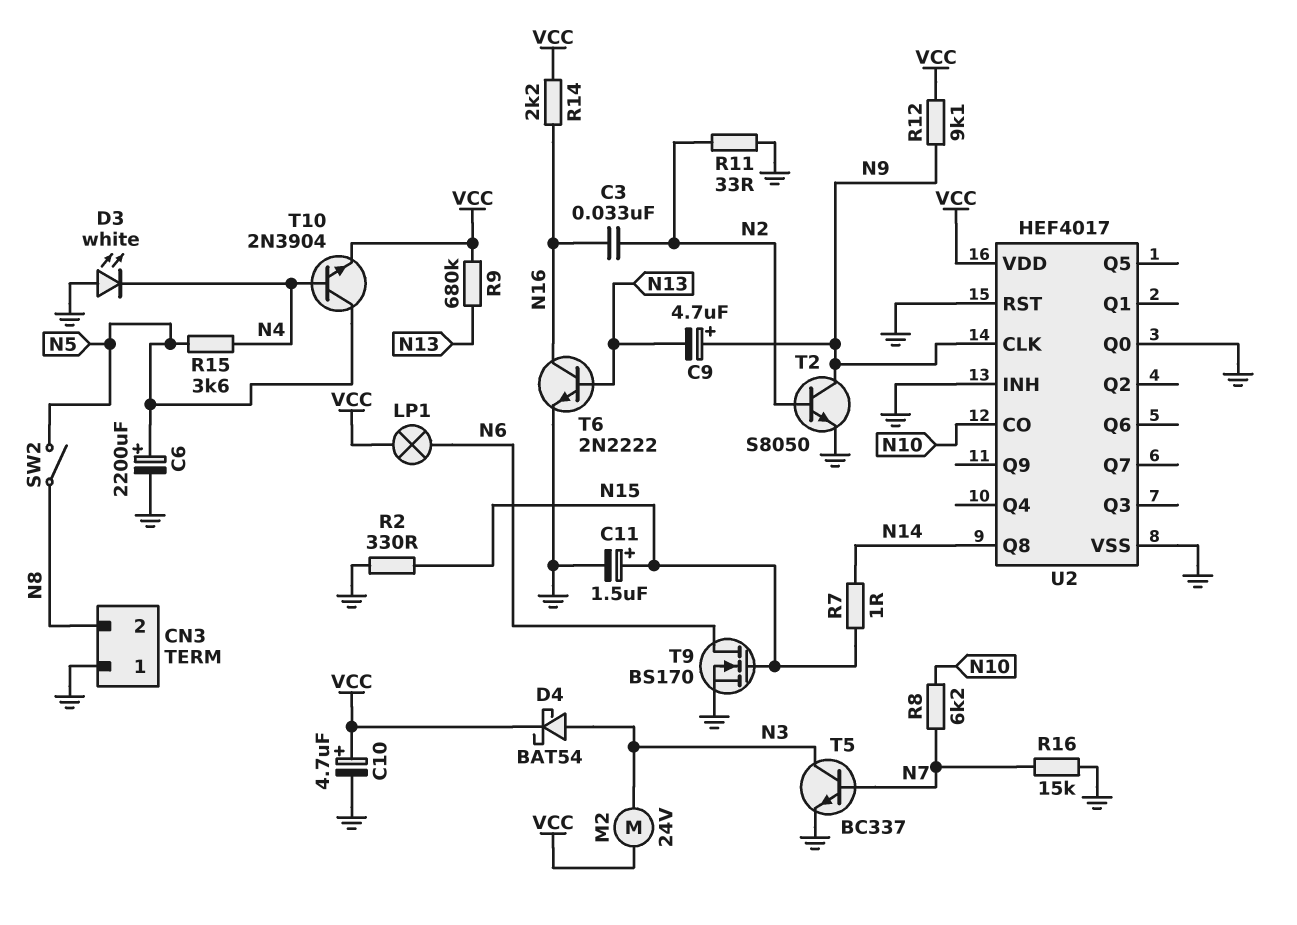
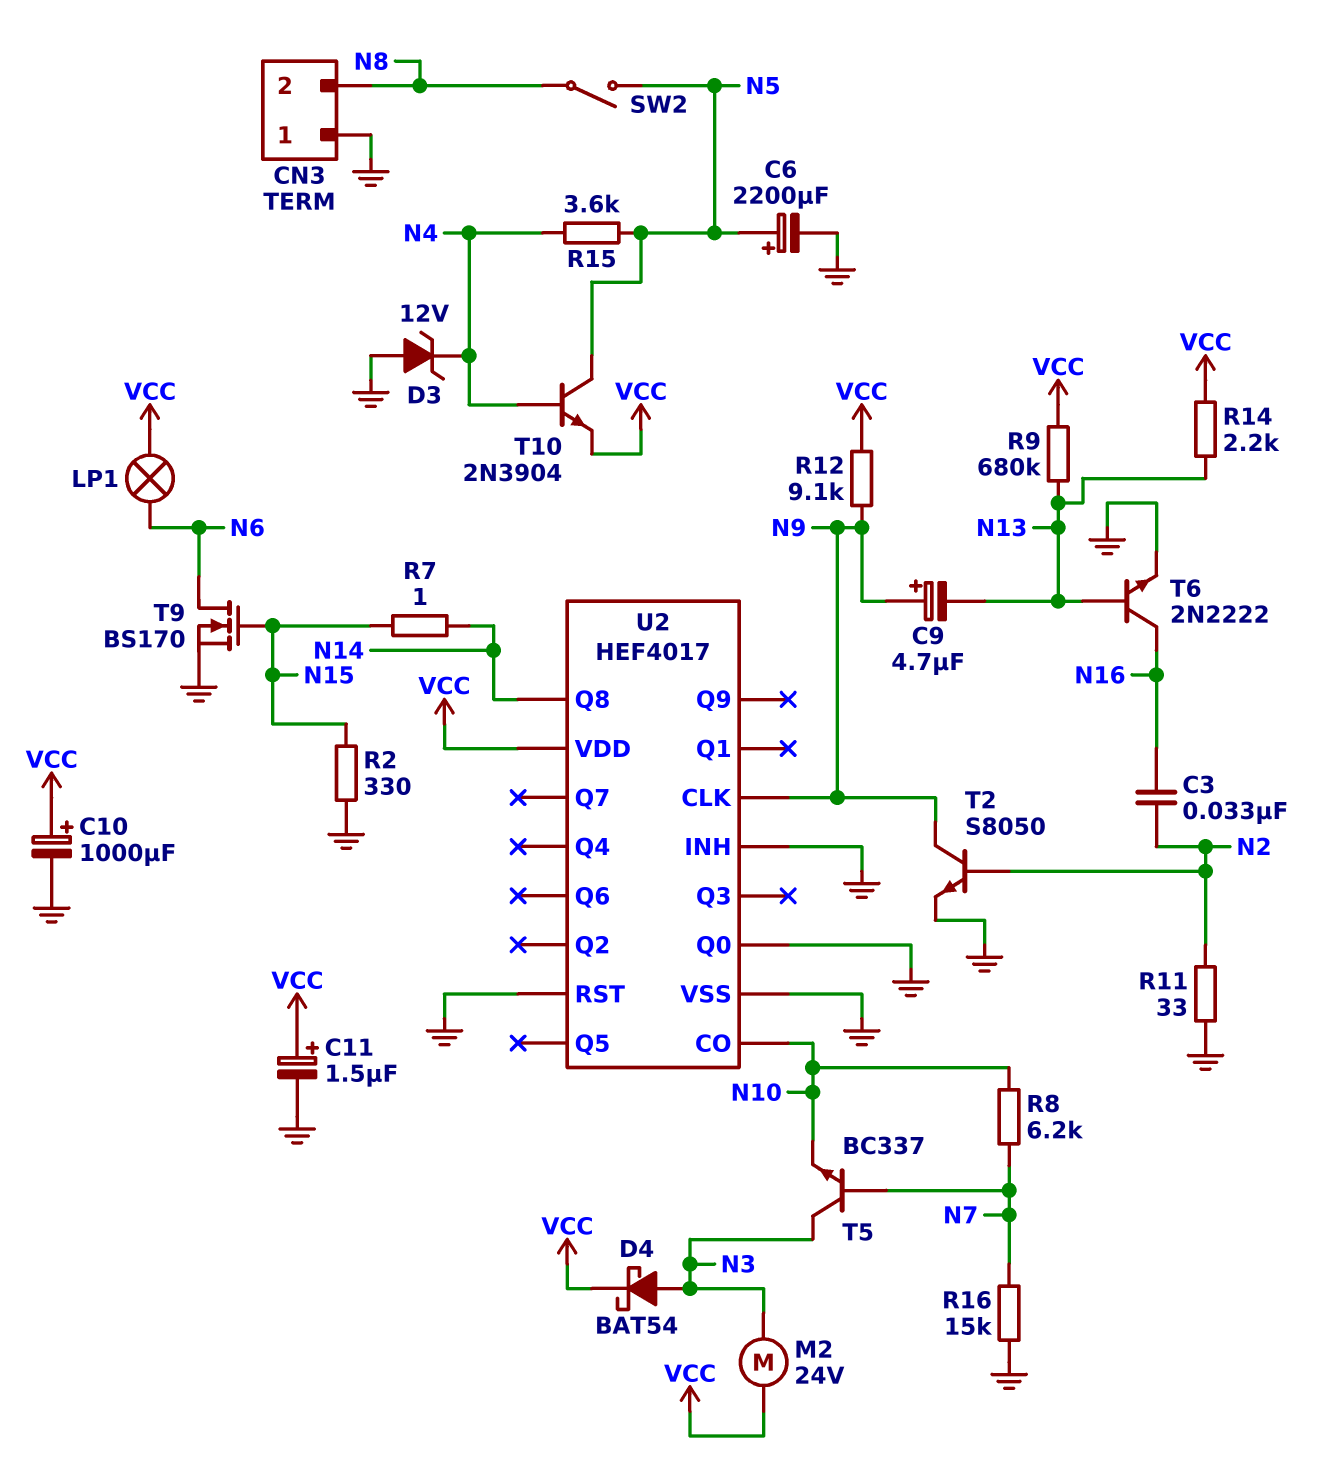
C10: 4.7uF (plus VCC, minus GND) -> 1000uF (plus VCC, minus GND)
C11: 1.5uF (plus N15, minus GND) -> 1.5uF (plus VCC, minus GND)
D3: LED white (A GND, K N4) -> zener 12V (A GND, K N4)
R14: 2.2k (N16, VCC) -> 2.2k (N13, VCC)
T5: NPN BC337 (B N7, C N3, E GND) -> NPN BC337 (B N7, C N3, E N10)

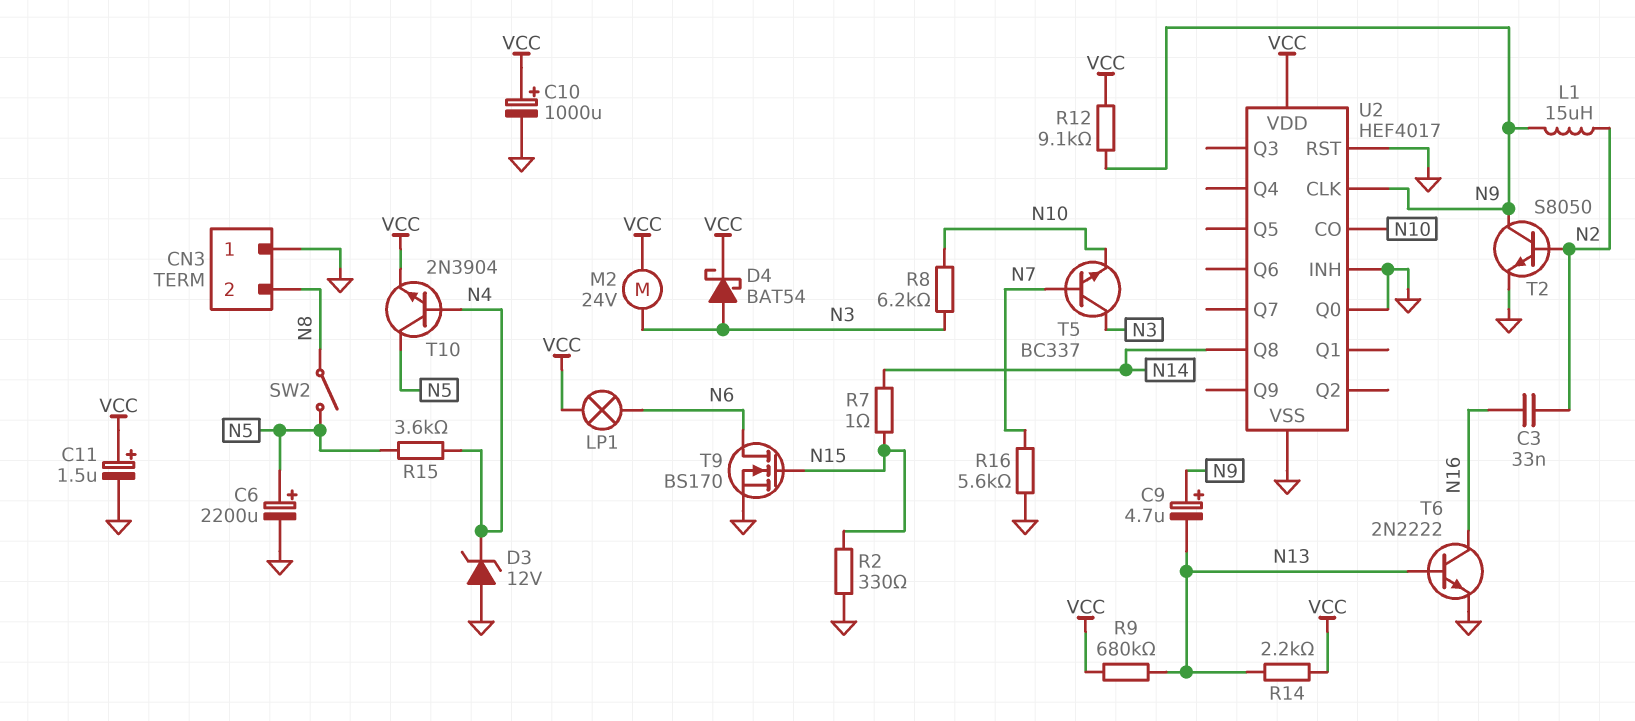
L1: none -> 15uH (N2, N9)
R8: 6.2k (N7, N10) -> 6.2k (N3, N10)
R11: 33 (GND, N2) -> none
R16: 15k (GND, N7) -> 5.6k (GND, N7)

